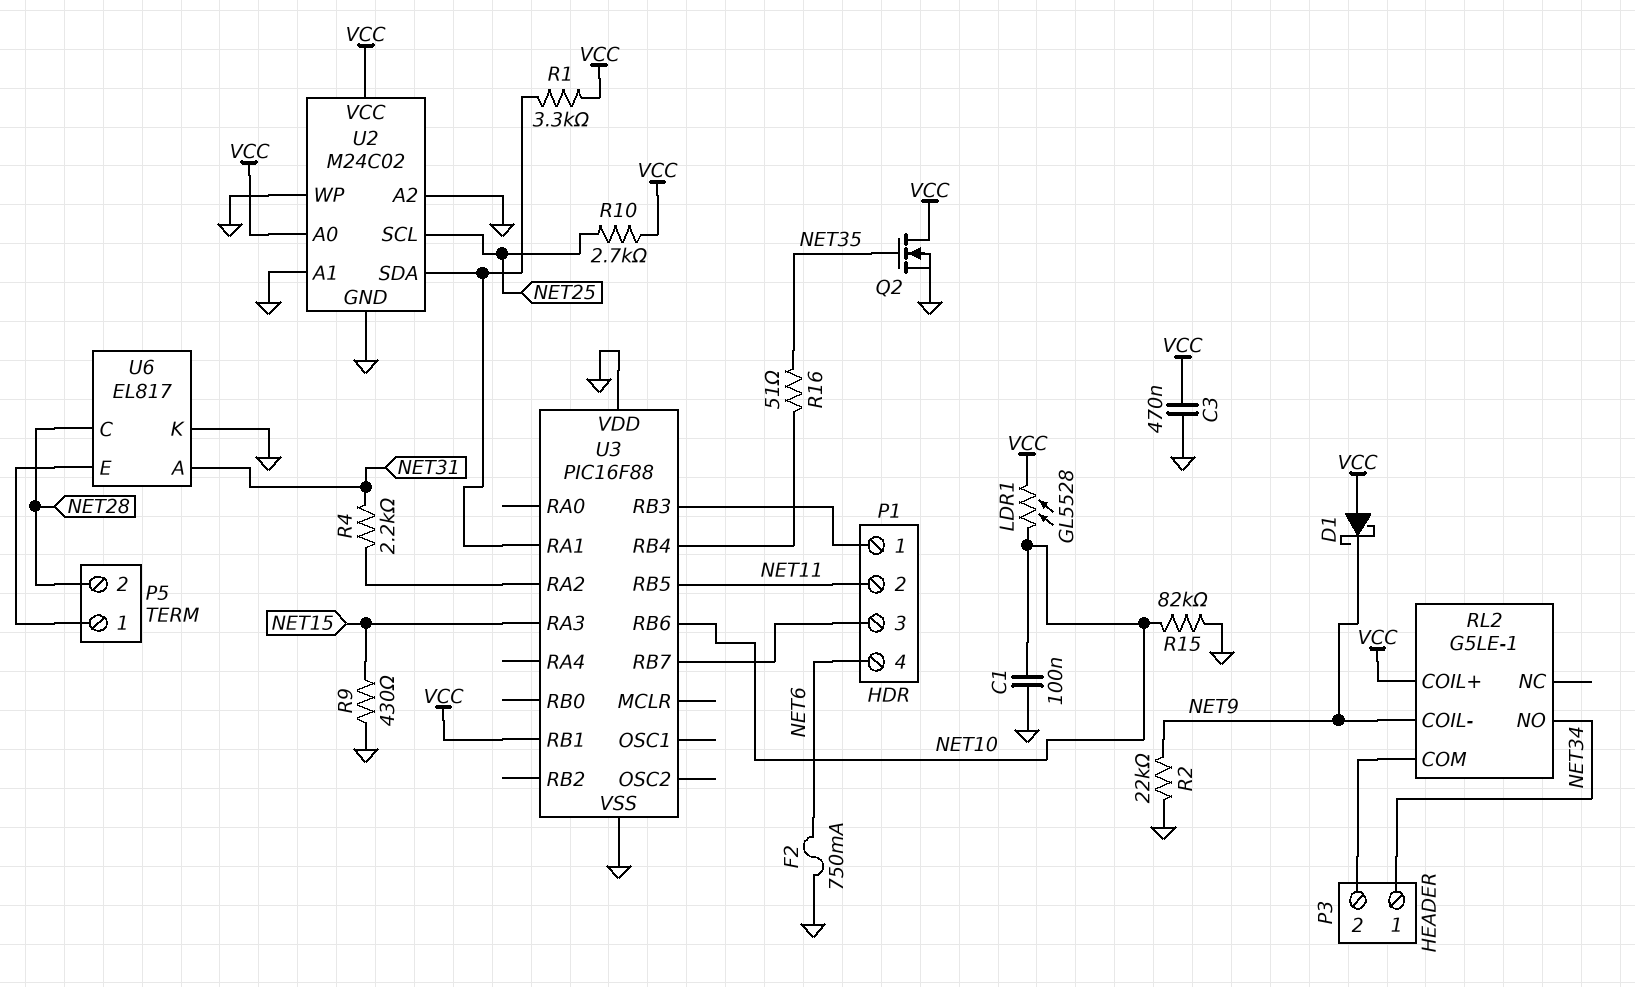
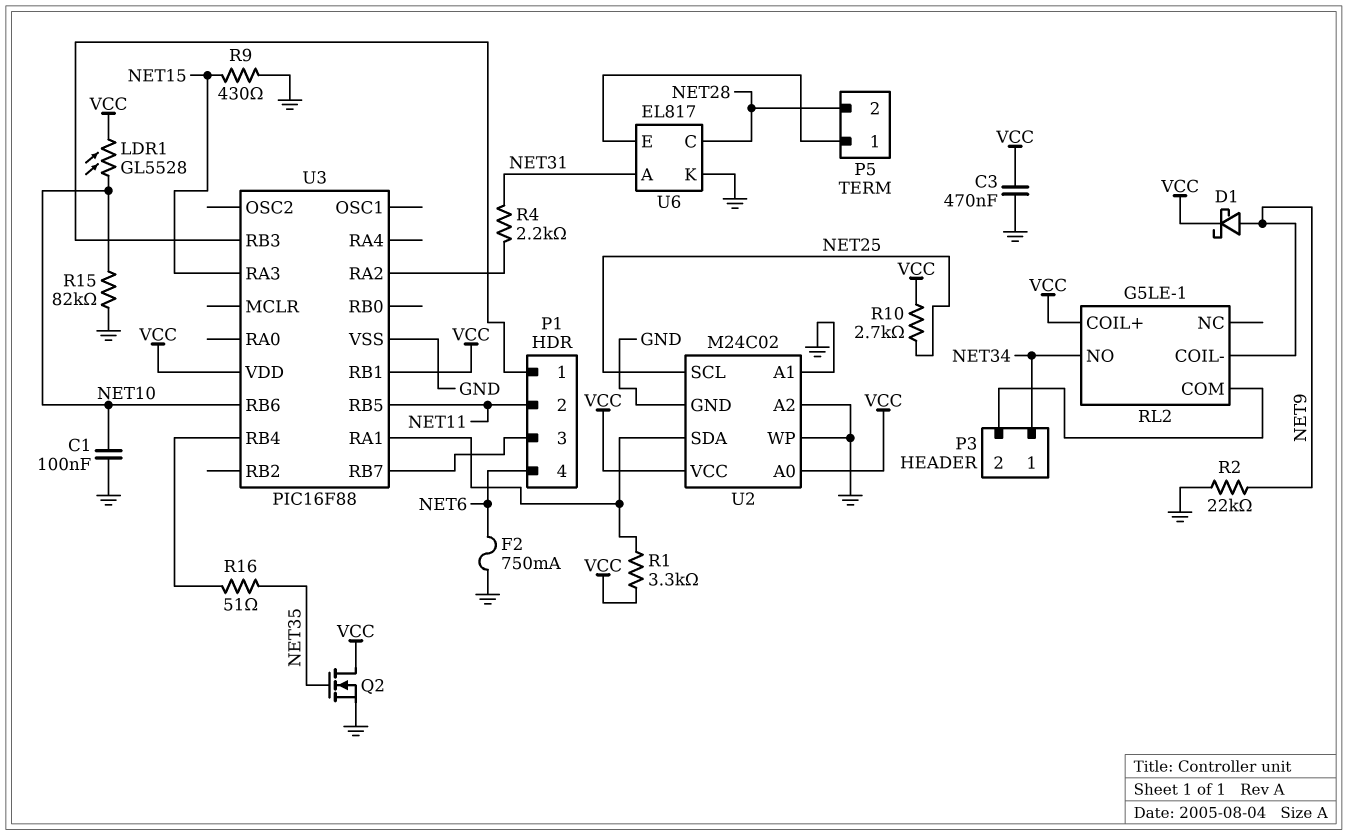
D1: schottky (A VCC, K NET9) -> schottky (A NET9, K VCC)
U3 pin VDD: GND -> VCC

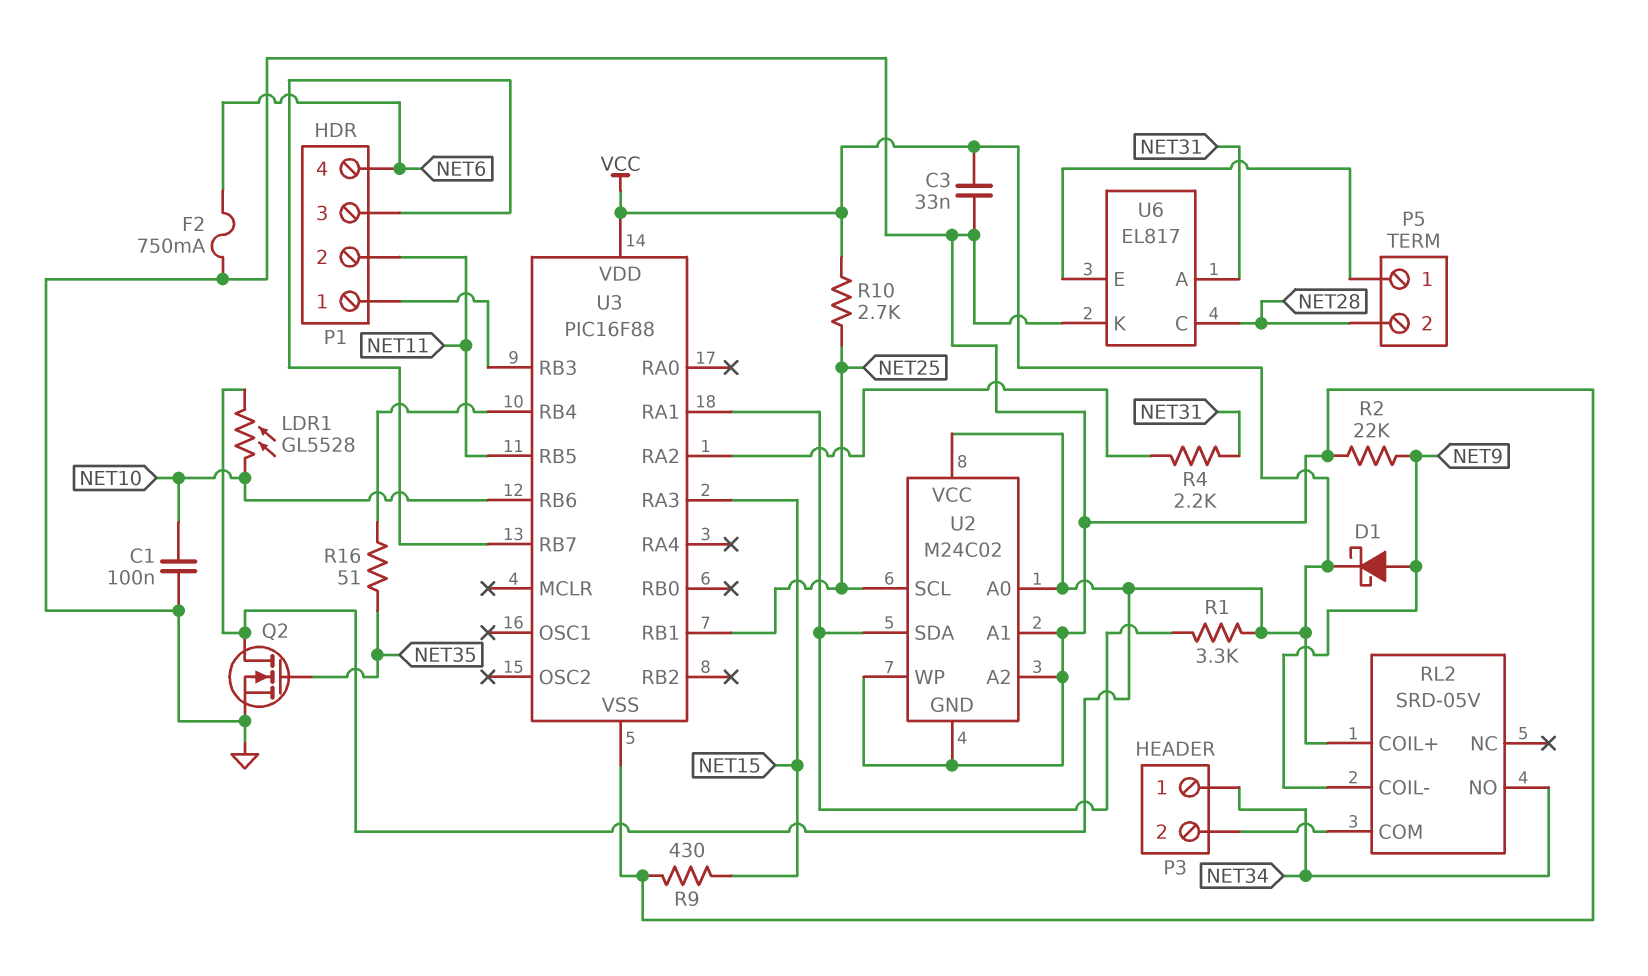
C3: 470nF (GND, VCC) -> 33nF (GND, VCC)
R15: 82k (GND, NET10) -> none
RL2: G5LE-1 -> SRD-05V
U3 pin RB1: VCC -> NET25

